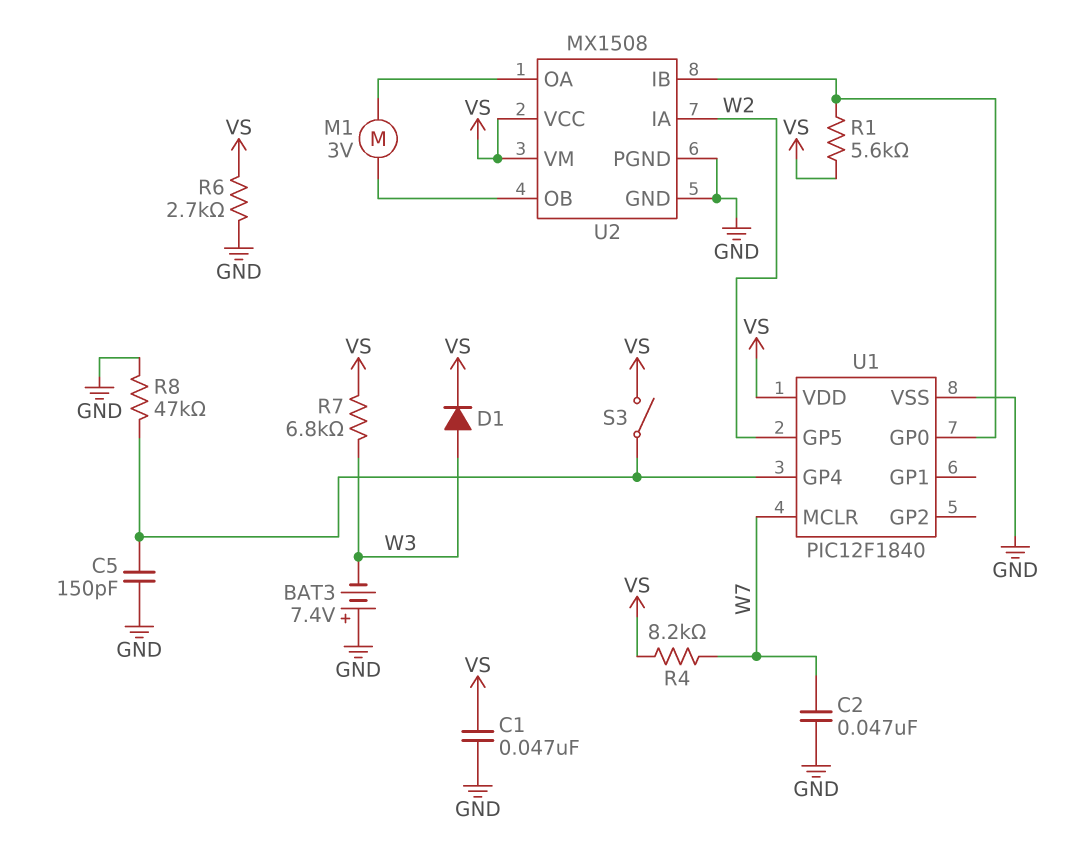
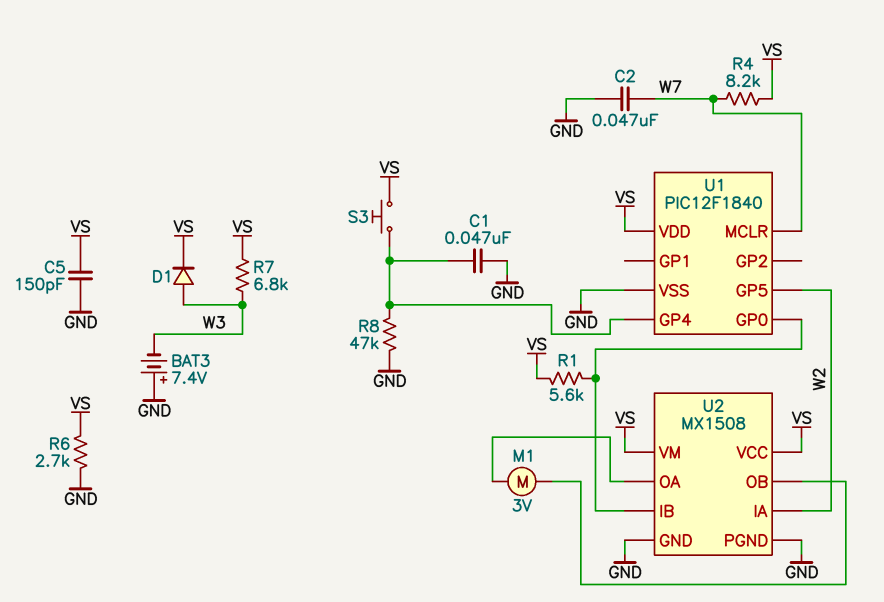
C1: 47nF (GND, VS) -> 47nF (GND, U1/GP4)
C5: 150pF (GND, U1/GP4) -> 150pF (GND, VS)
S3: switch (U1/GP4, VS) -> button (U1/GP4, VS)

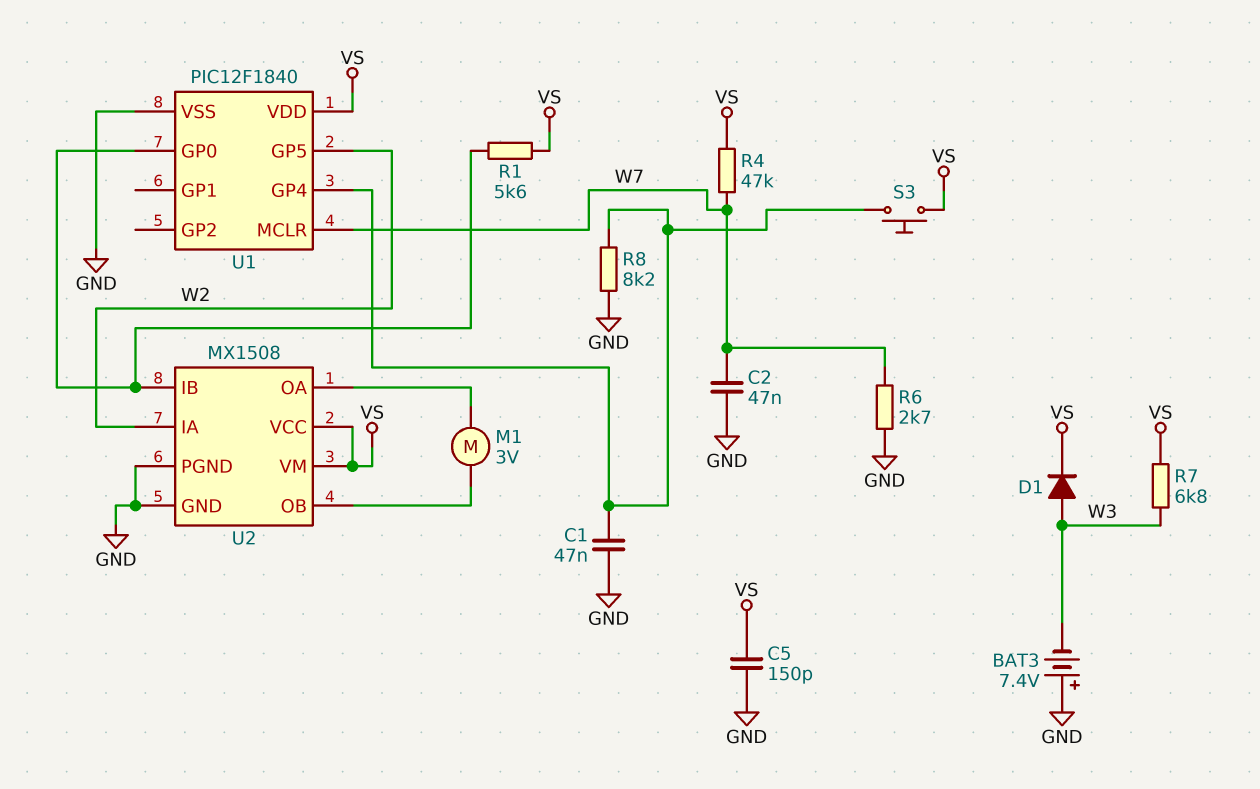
R4: 8.2k (VS, W7) -> 47k (VS, W7)
R6: 2.7k (GND, VS) -> 2.7k (GND, W7)
R8: 47k (GND, U1/GP4) -> 8.2k (GND, U1/GP4)

